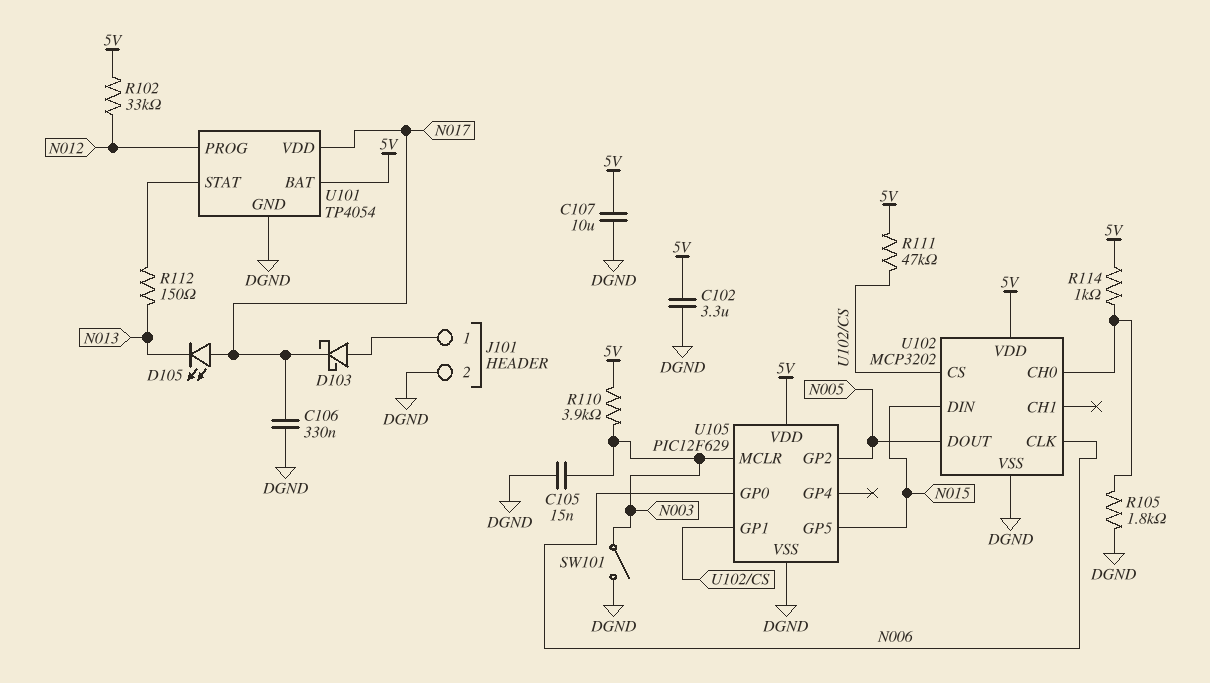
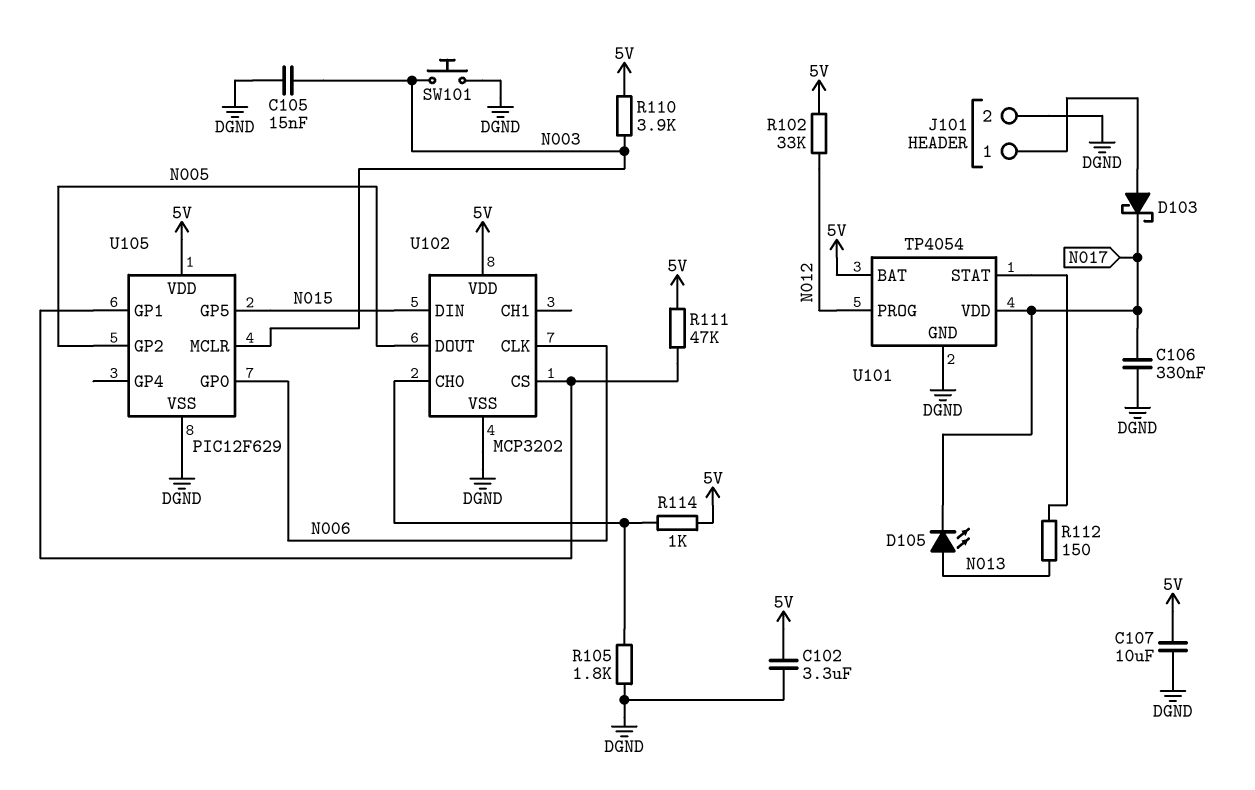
D105: LED (A N017, K N013) -> LED (A N013, K N017)
SW101: switch (DGND, N003) -> button (DGND, N003)

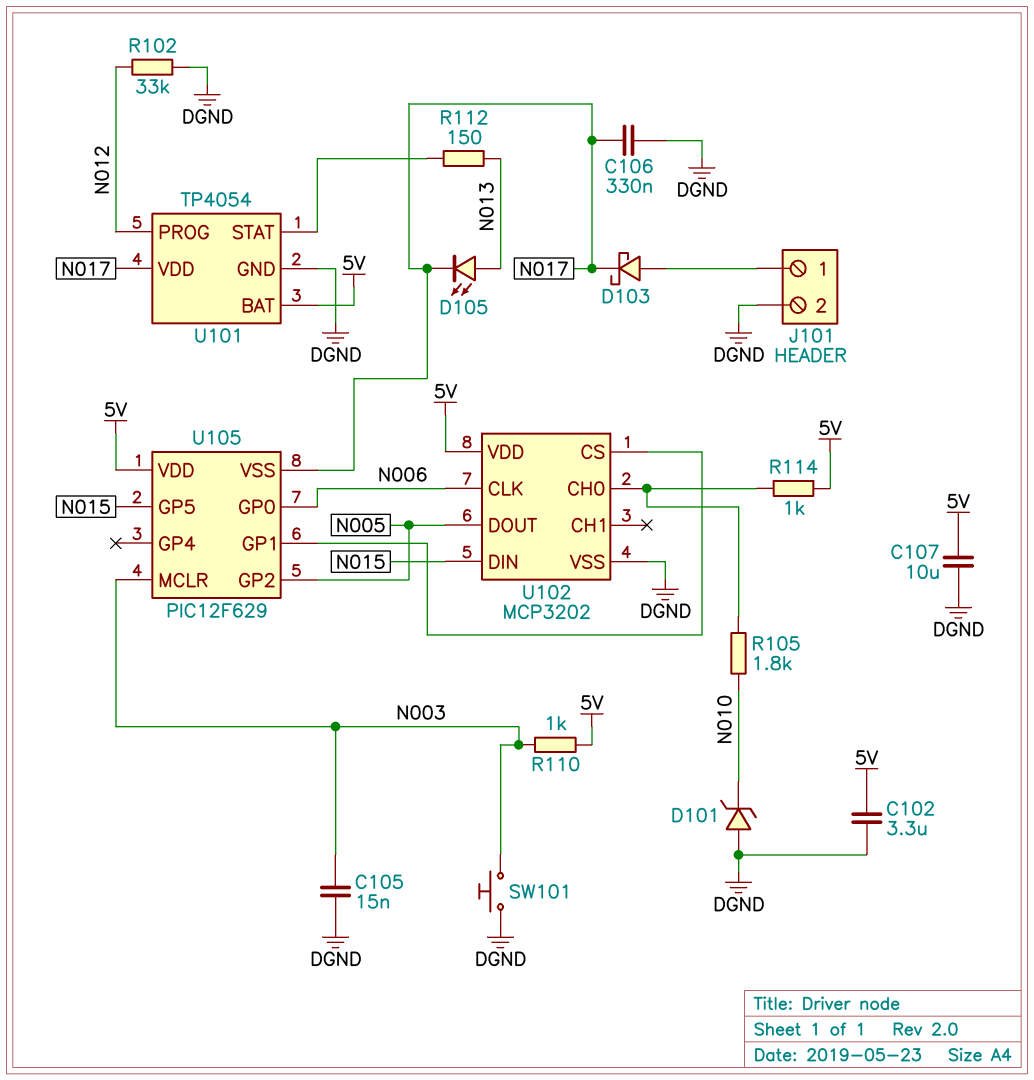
D101: none -> zener (A DGND, K N010)
R102: 33k (5V, N012) -> 33k (DGND, N012)
R105: 1.8k (DGND, U102/CH0) -> 1.8k (N010, U102/CH0)
R110: 3.9k (5V, N003) -> 1k (5V, N003)
R111: 47k (5V, U102/CS) -> none
U105 pin VSS: DGND -> N017

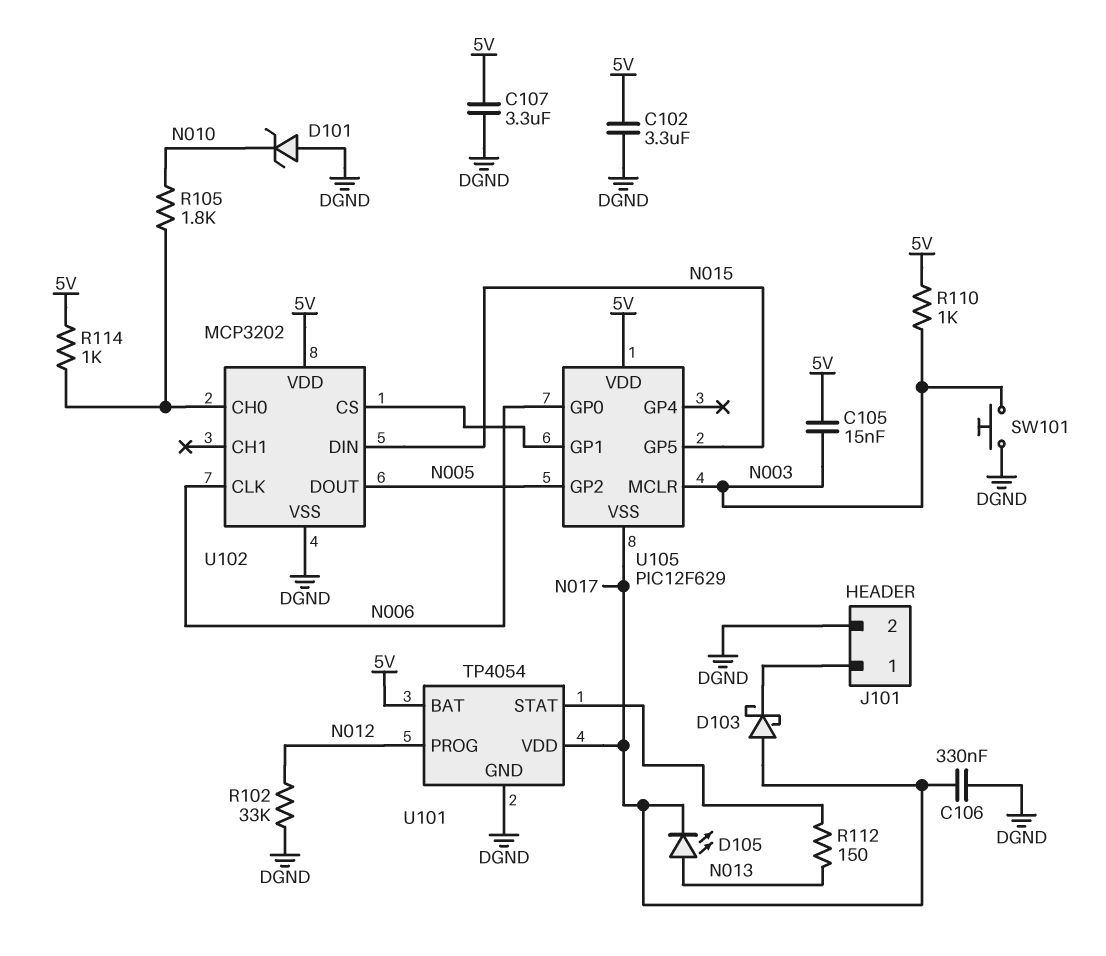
C105: 15nF (DGND, N003) -> 15nF (5V, N003)
C107: 10uF (5V, DGND) -> 3.3uF (5V, DGND)
D103: schottky (A J101/1, K N017) -> schottky (A N017, K J101/1)

